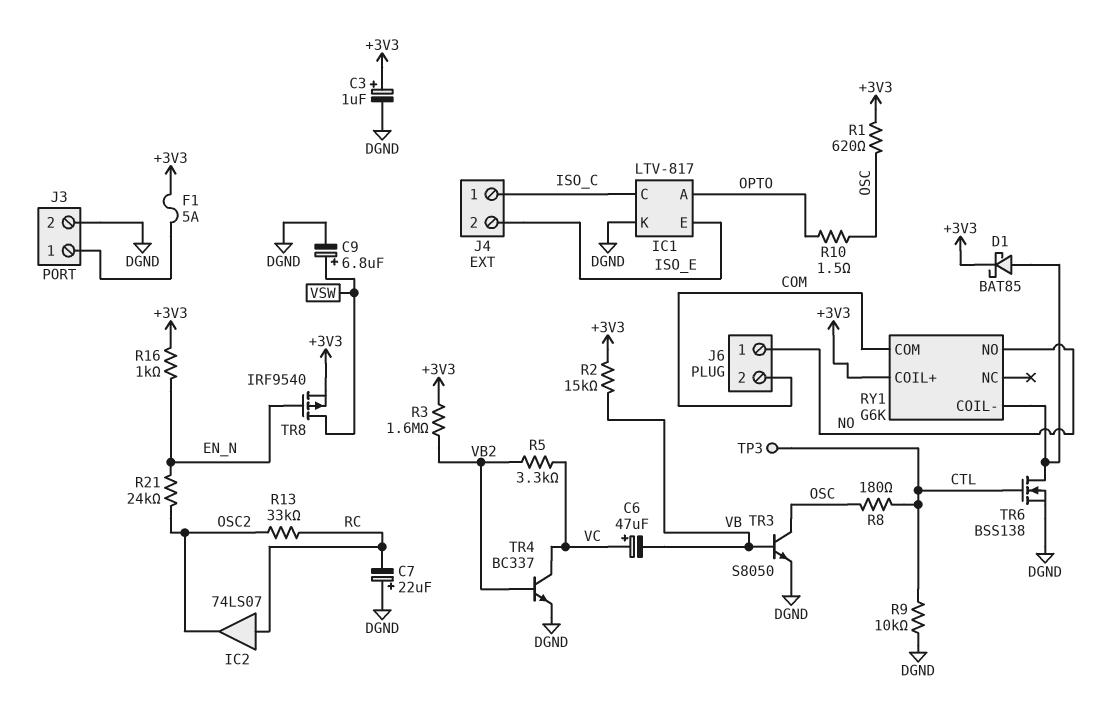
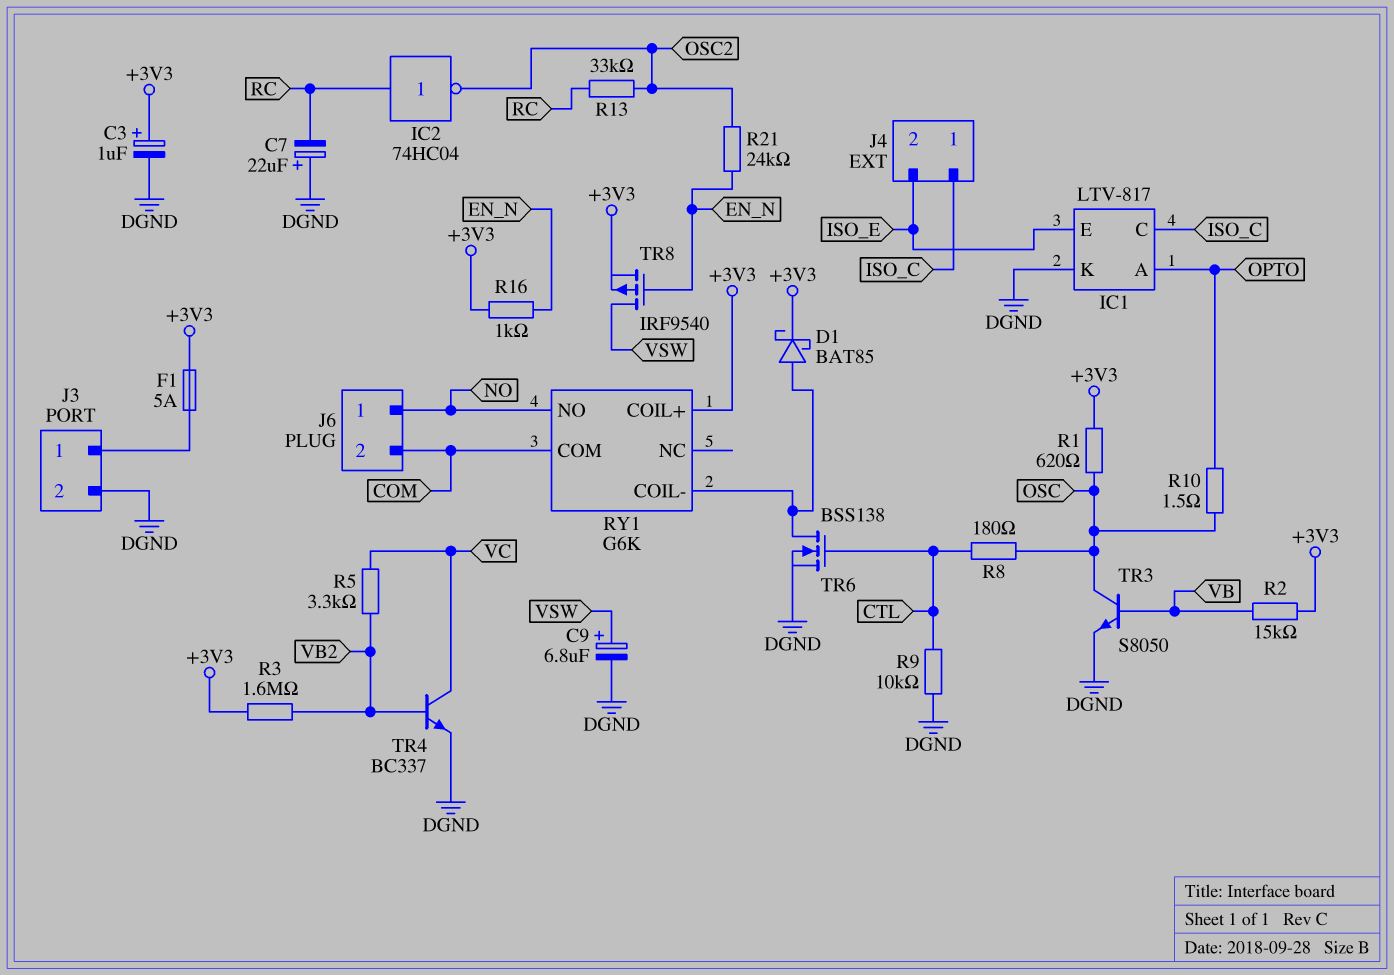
C6: 47uF (plus VC, minus VB) -> none
IC2: buffer 74LS07 (in RC, out OSC2) -> NOT 74HC04 (in RC, out OSC2)
TP3: test point (CTL) -> none

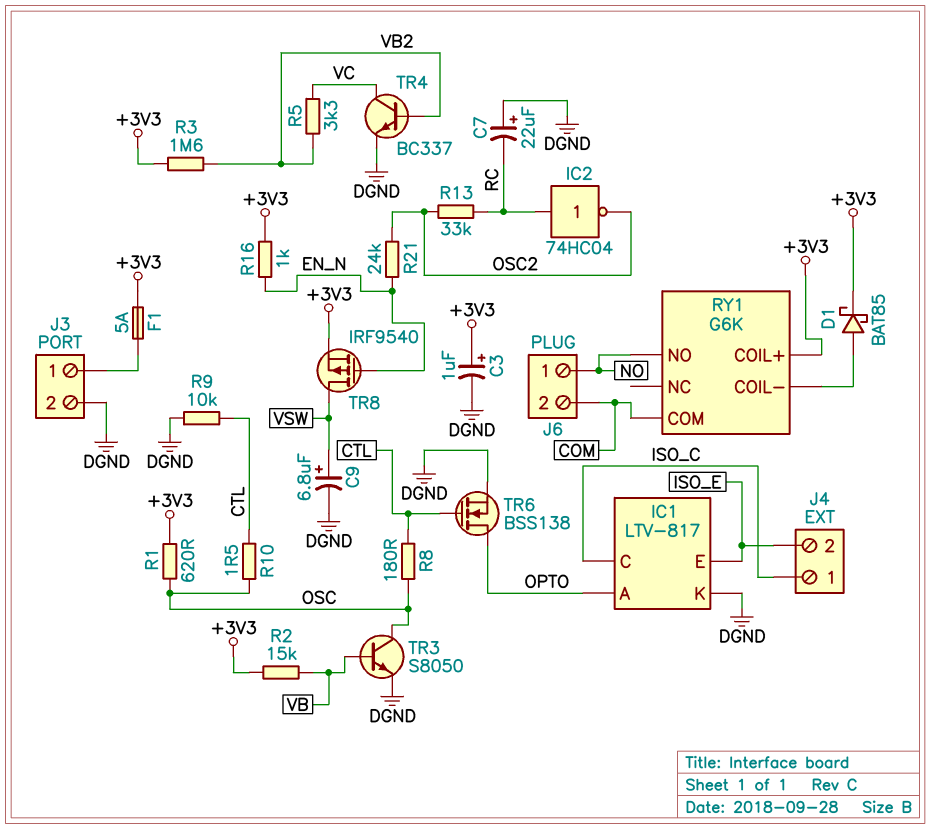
R10: 1.5 (OPTO, OSC) -> 1.5 (CTL, OSC)
TR6: NMOS BSS138 (G CTL, D RY1/COIL-, S DGND) -> NMOS BSS138 (G CTL, D OPTO, S DGND)

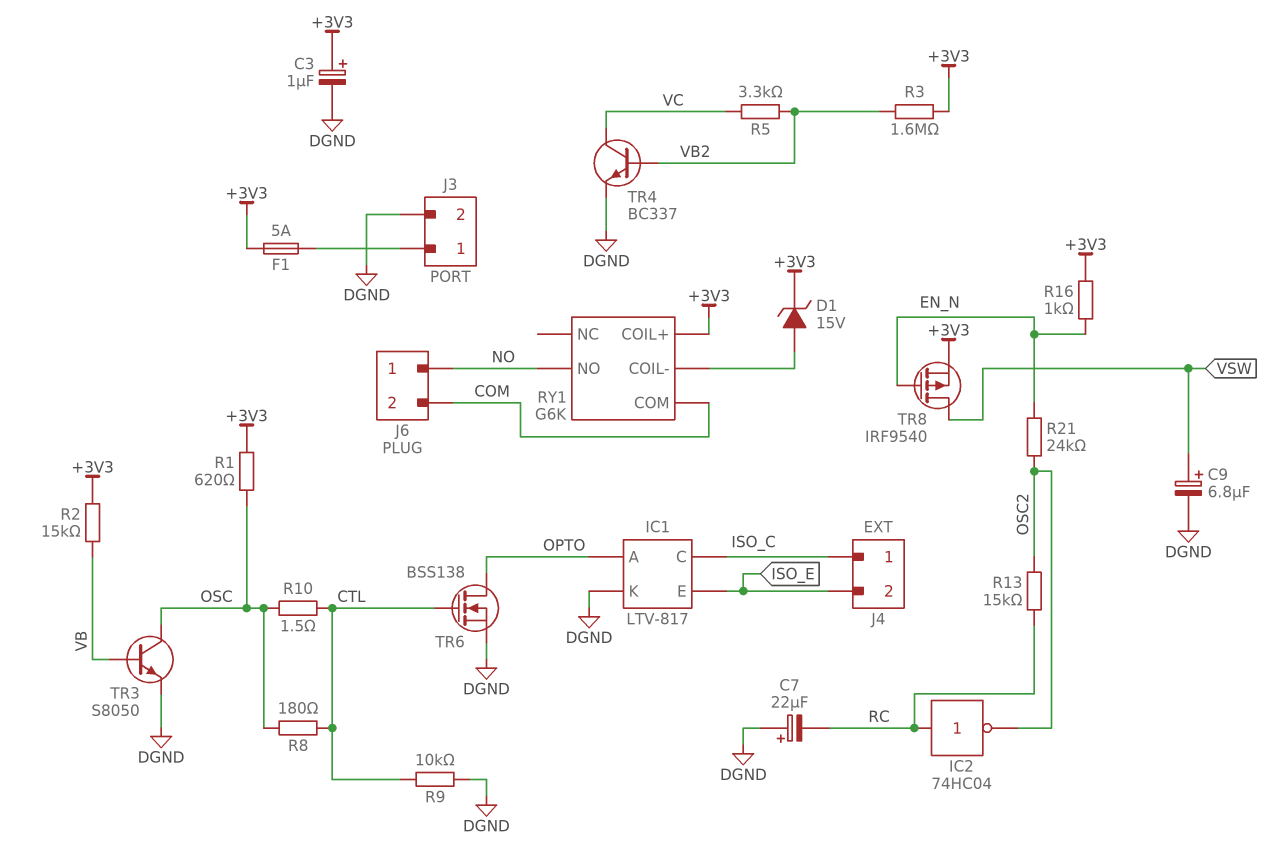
D1: schottky BAT85 (A RY1/COIL-, K +3V3) -> zener 15V (A RY1/COIL-, K +3V3)
R13: 33k (OSC2, RC) -> 15k (OSC2, RC)

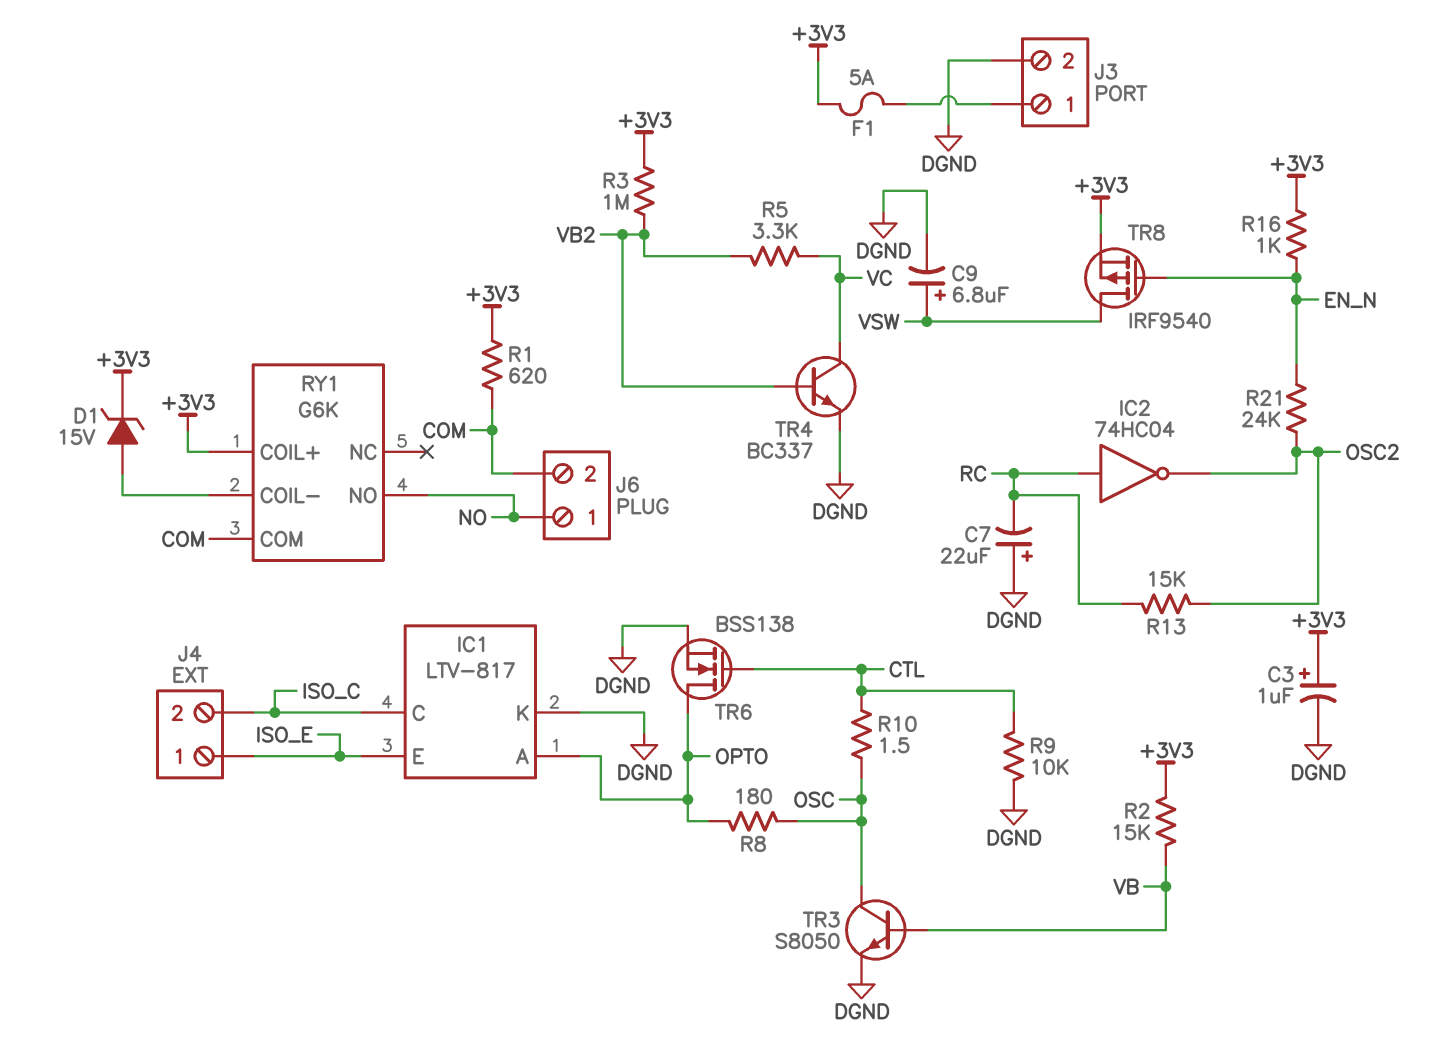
J4 pin 1: ISO_C -> ISO_E
J4 pin 2: ISO_E -> ISO_C
R1: 620 (+3V3, OSC) -> 620 (+3V3, COM)
R3: 1.6M (+3V3, VB2) -> 1M (+3V3, VB2)
R8: 180 (CTL, OSC) -> 180 (OPTO, OSC)

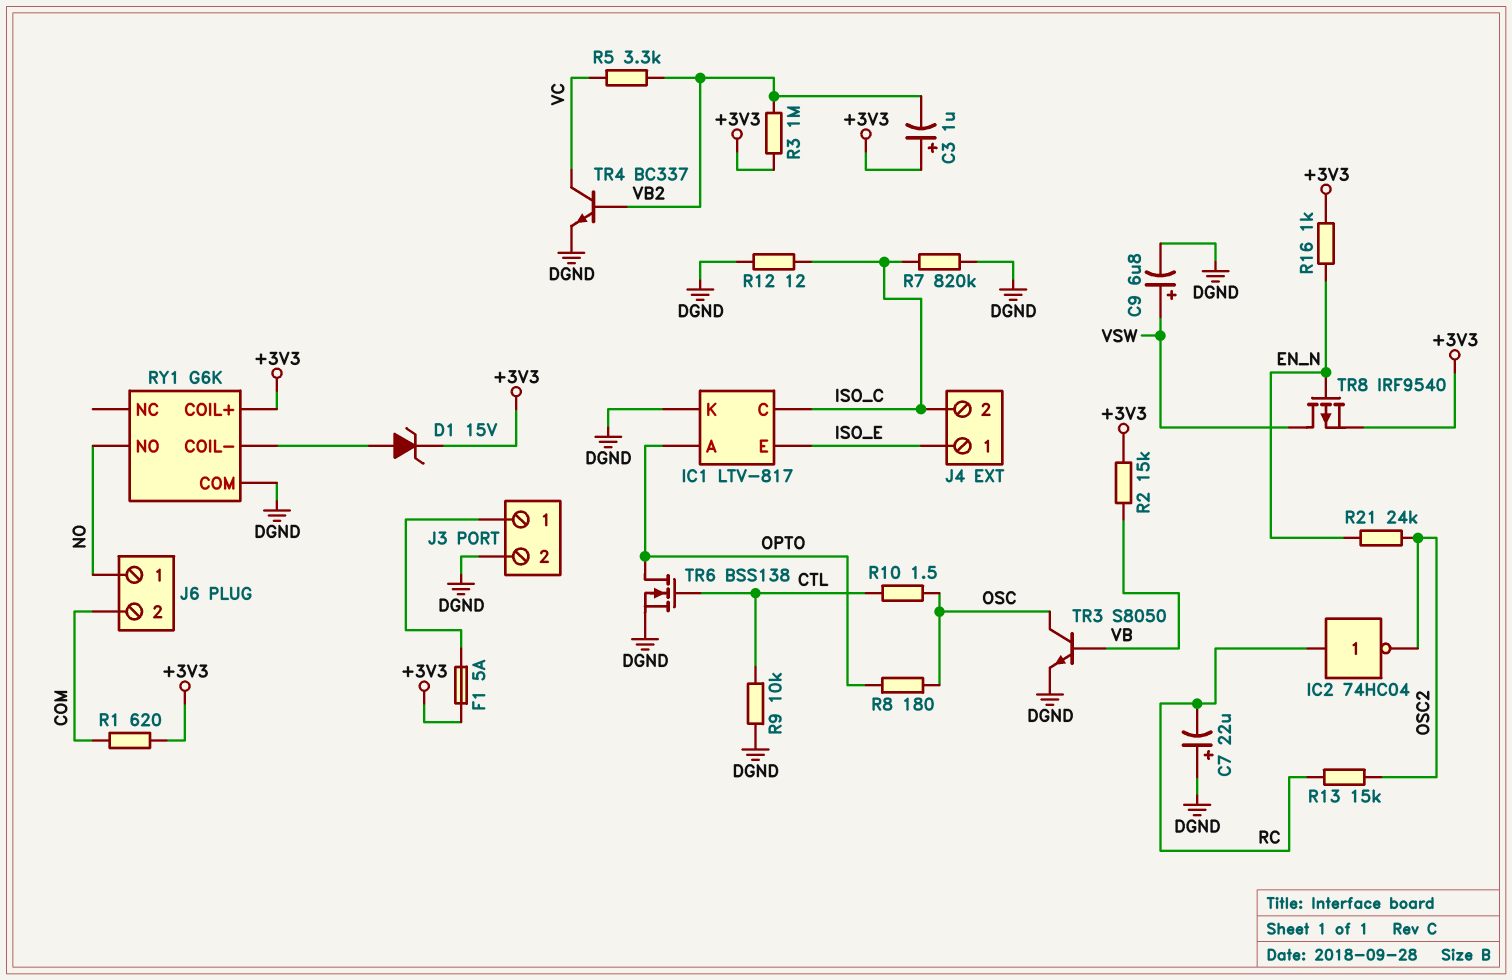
C3: 1uF (plus +3V3, minus DGND) -> 1uF (plus +3V3, minus VB2)
R7: none -> 820k (DGND, ISO_C)
R12: none -> 12 (DGND, ISO_C)
RY1 pin COM: COM -> DGND

